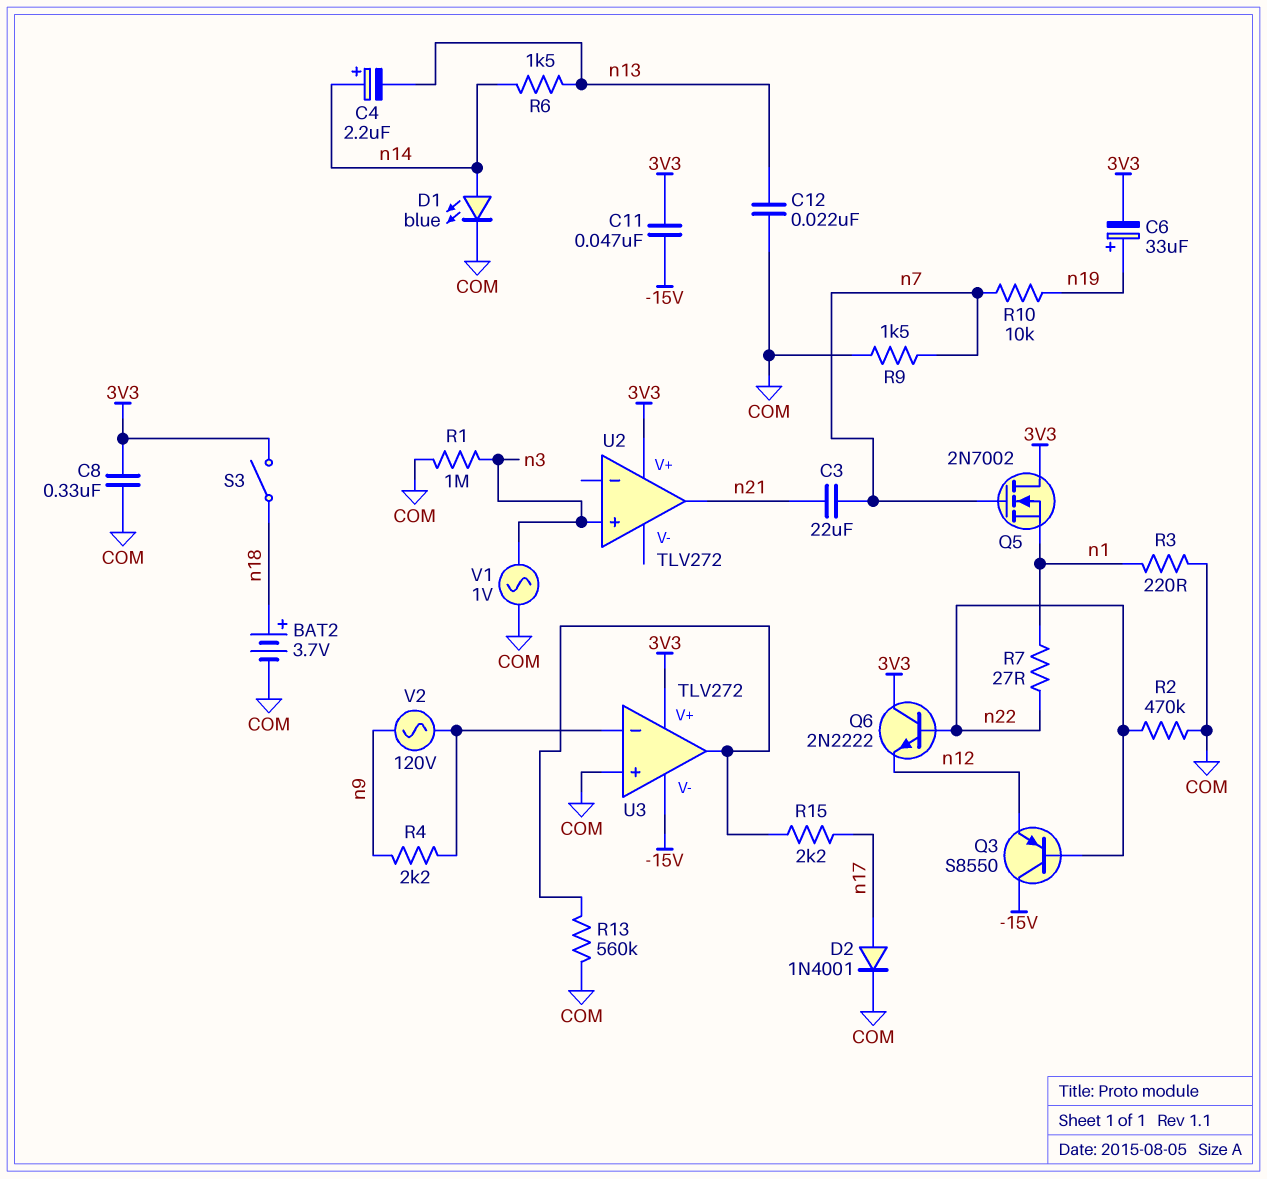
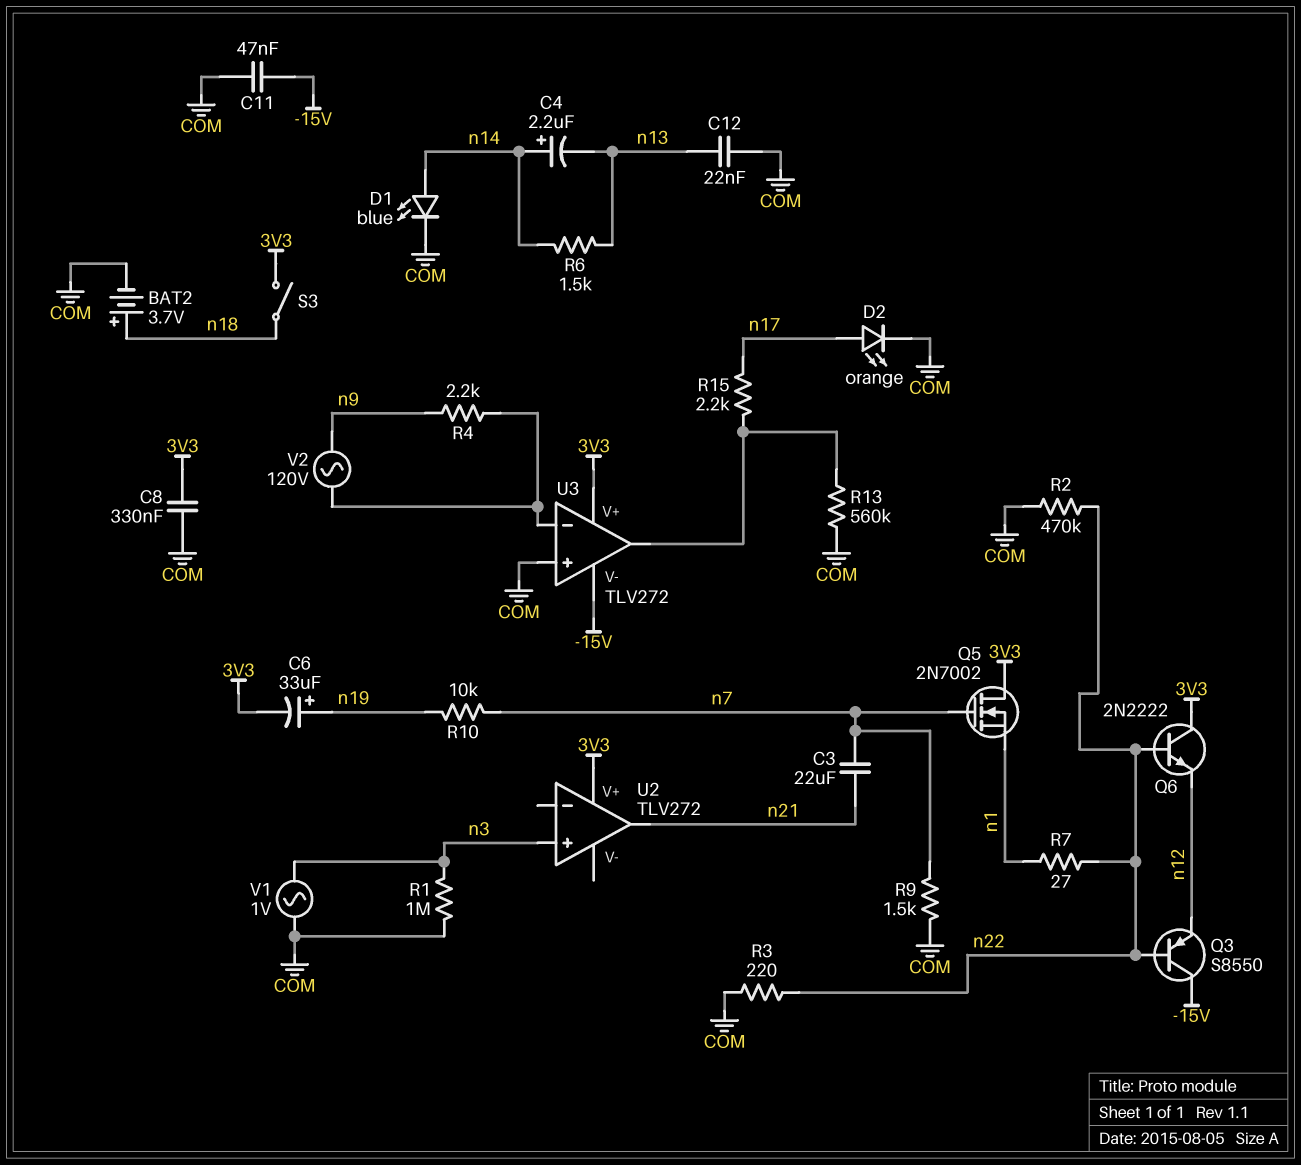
C11: 47nF (-15V, 3V3) -> 47nF (-15V, COM)
D2: diode 1N4001 (A n17, K COM) -> LED orange (A n17, K COM)
R3: 220 (COM, n1) -> 220 (COM, n22)

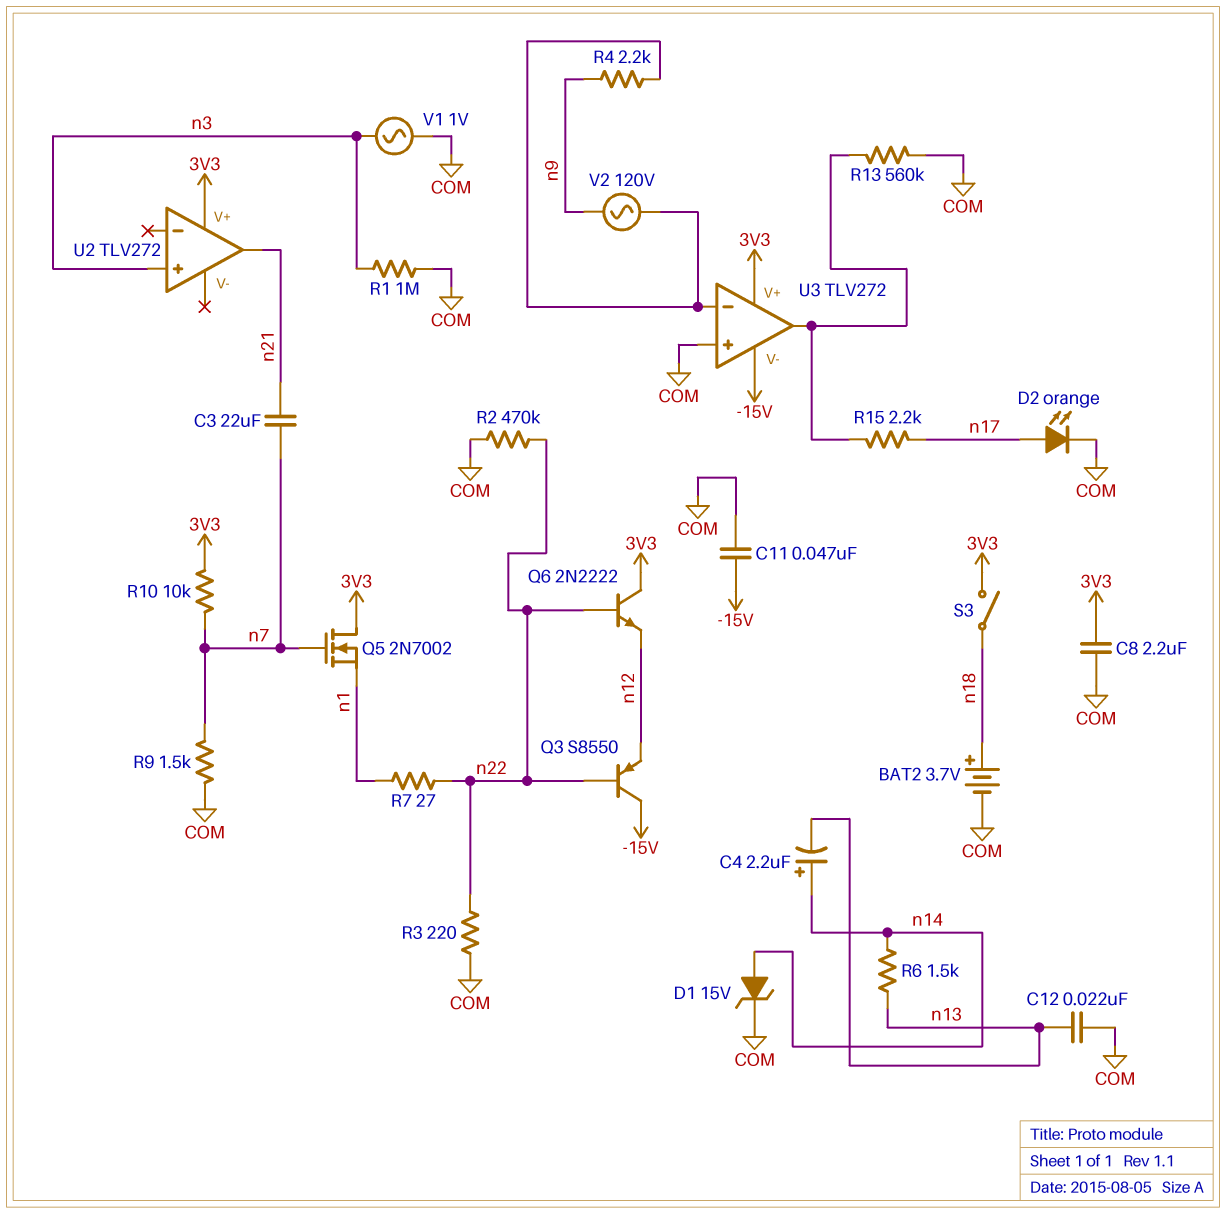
C6: 33uF (plus n19, minus 3V3) -> none
C8: 330nF (3V3, COM) -> 2.2uF (3V3, COM)
D1: LED blue (A n14, K COM) -> zener 15V (A n14, K COM)
R10: 10k (n7, n19) -> 10k (3V3, n7)

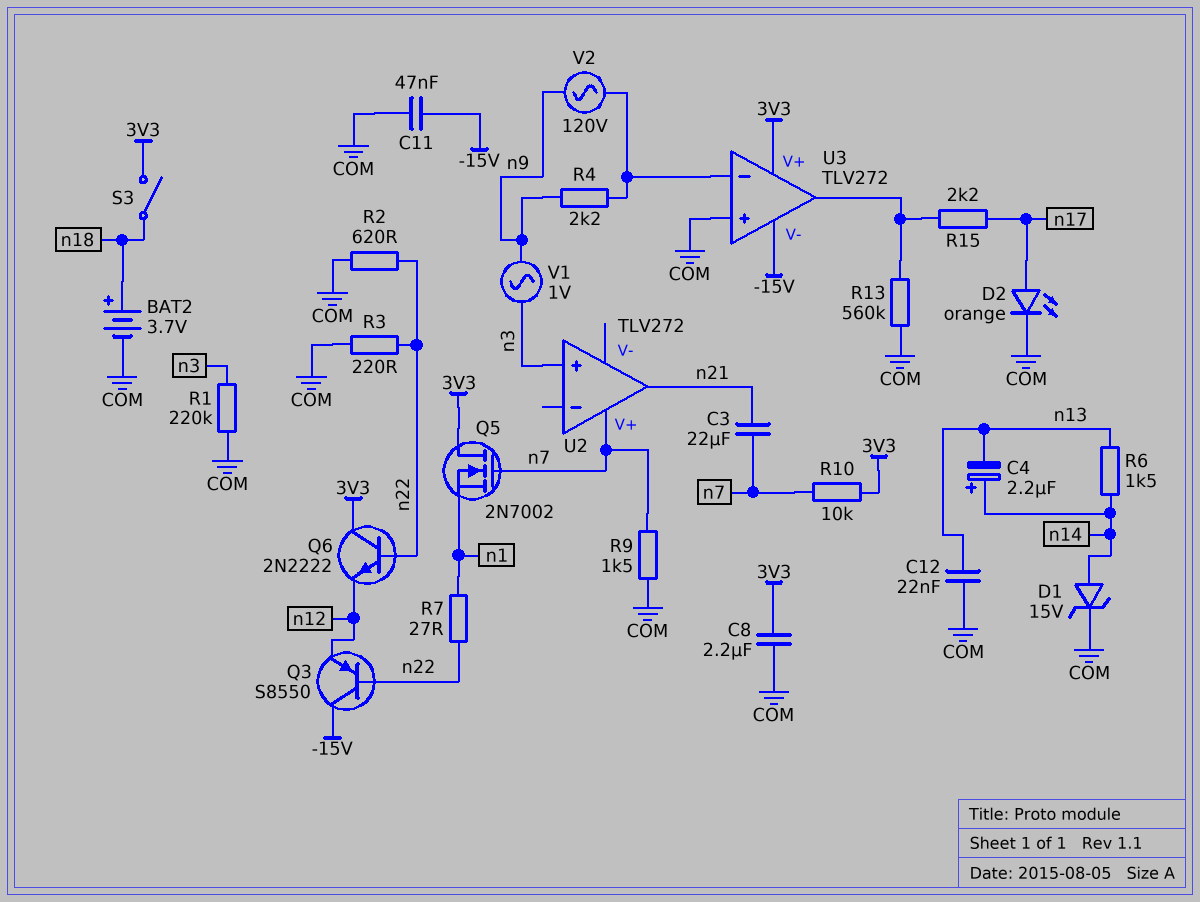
R1: 1M (COM, n3) -> 220k (COM, n3)
R2: 470k (COM, n22) -> 620 (COM, n22)
U2 pin V+: 3V3 -> n7
V1: AC 1V (COM, n3) -> AC 1V (n3, n9)

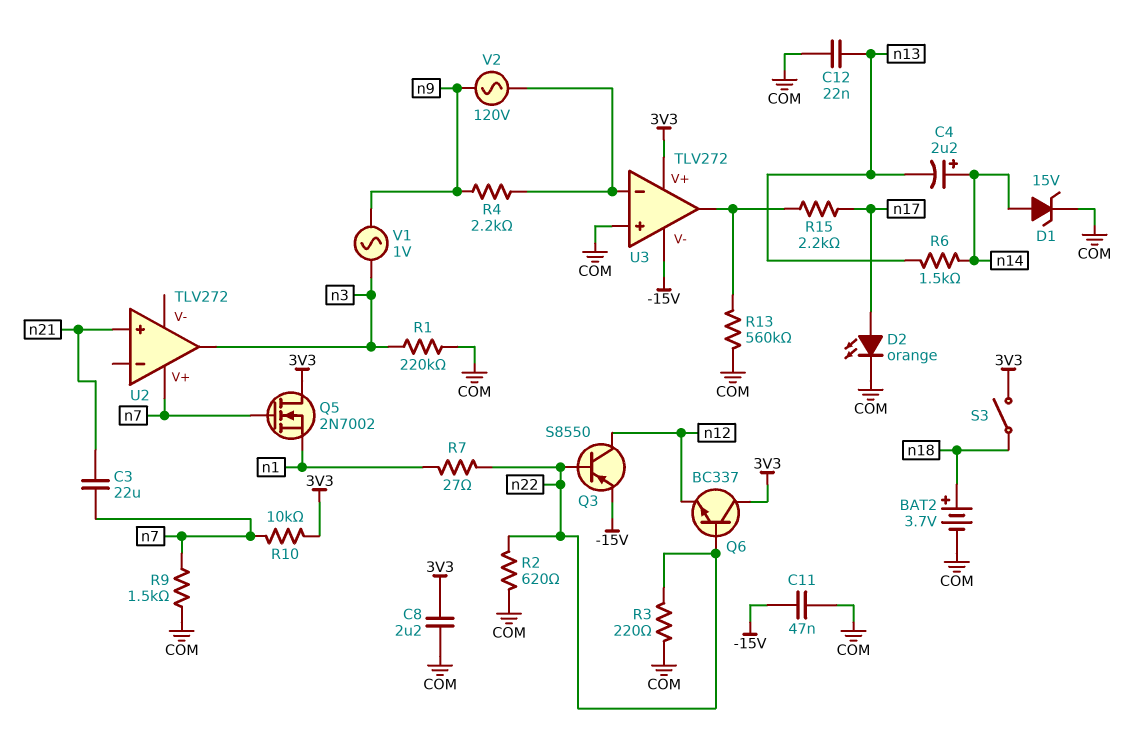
Q3: PNP S8550 (B n22, C -15V, E n12) -> PNP S8550 (B n22, C n12, E -15V)
Q6: NPN 2N2222 (B n22, C 3V3, E n12) -> NPN BC337 (B n22, C 3V3, E n12)
U2 pin in+: n3 -> n21
U2 pin out: n21 -> n3

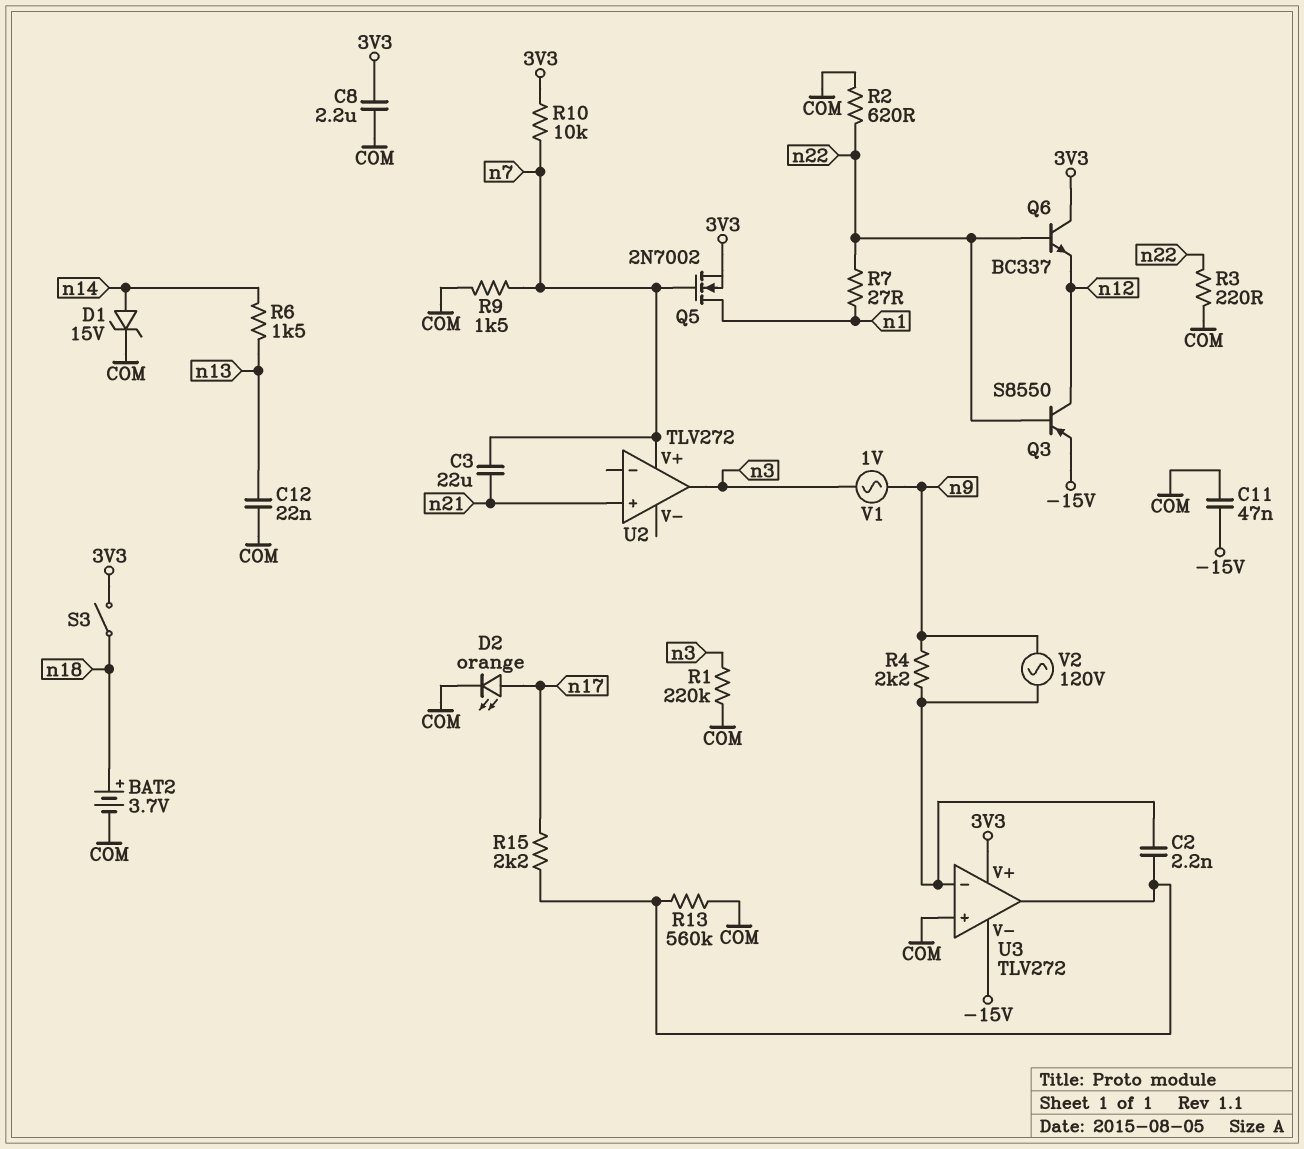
C2: none -> 2.2nF (U3/in-, U3/out)
C4: 2.2uF (plus n14, minus n13) -> none
Q5: NMOS 2N7002 (G n7, D 3V3, S n1) -> NMOS 2N7002 (G n7, D n1, S 3V3)

